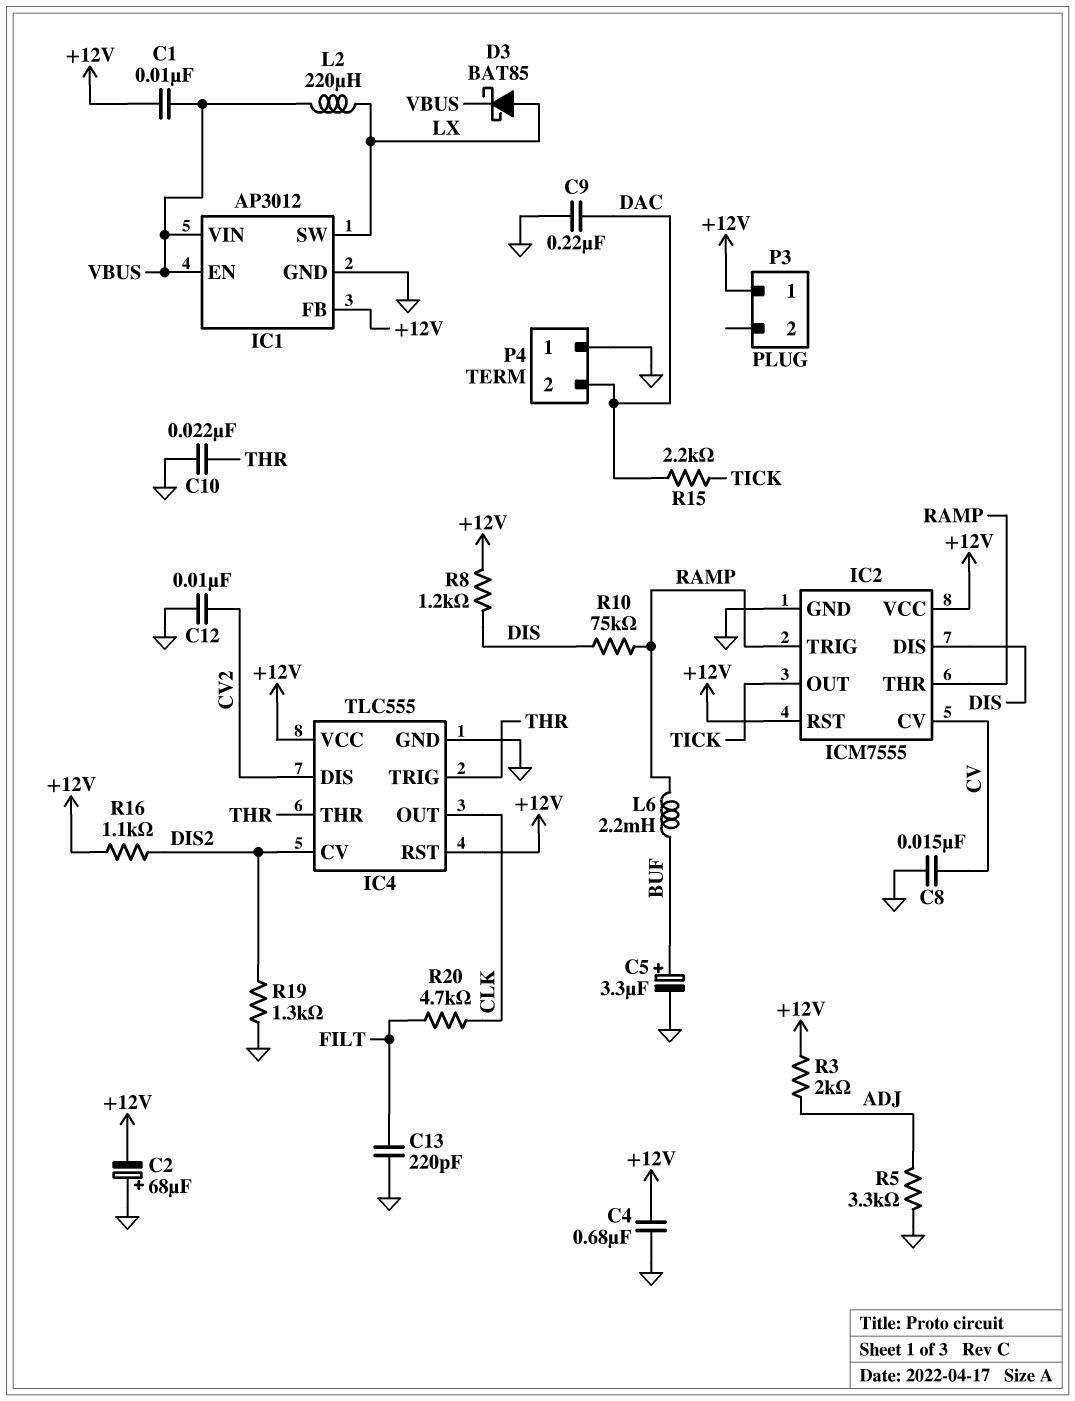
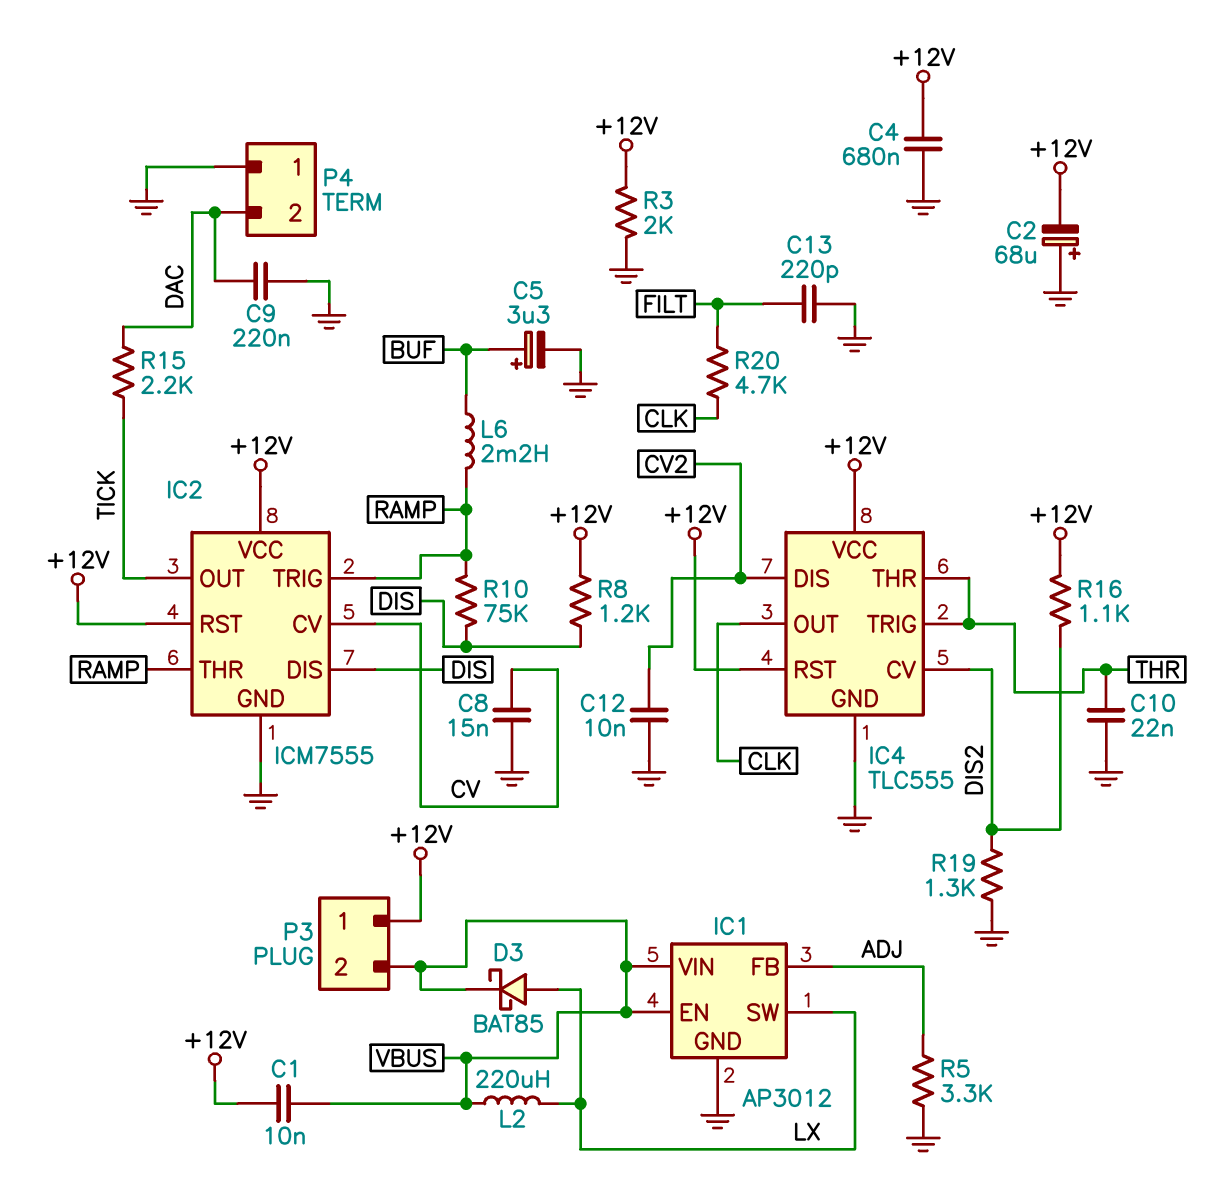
IC1 pin FB: +12V -> ADJ
P3 pin 2: none -> VBUS
R3: 2k (+12V, ADJ) -> 2k (+12V, GND)

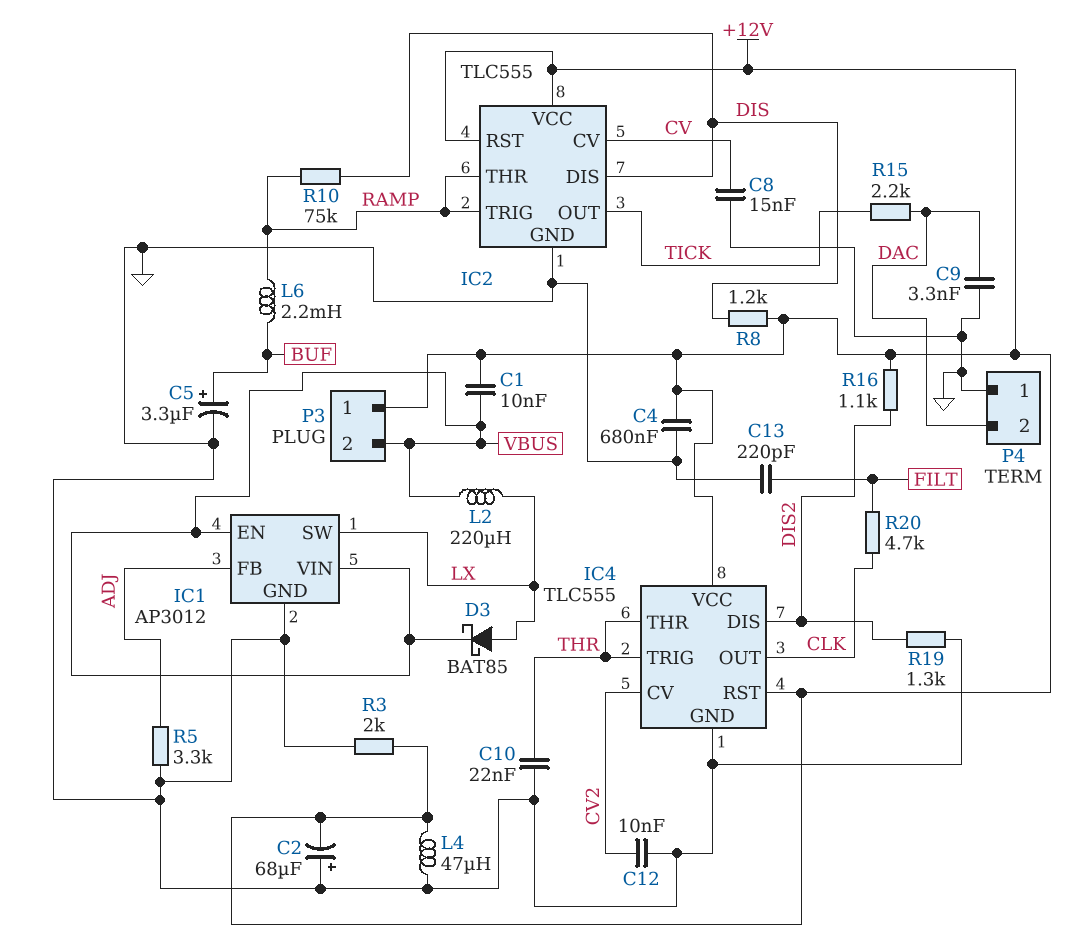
C9: 220nF (DAC, GND) -> 3.3nF (DAC, GND)
IC2: ICM7555 -> TLC555
IC4 pin CV: DIS2 -> CV2
IC4 pin DIS: CV2 -> DIS2
L4: none -> 47uH (+12V, GND)

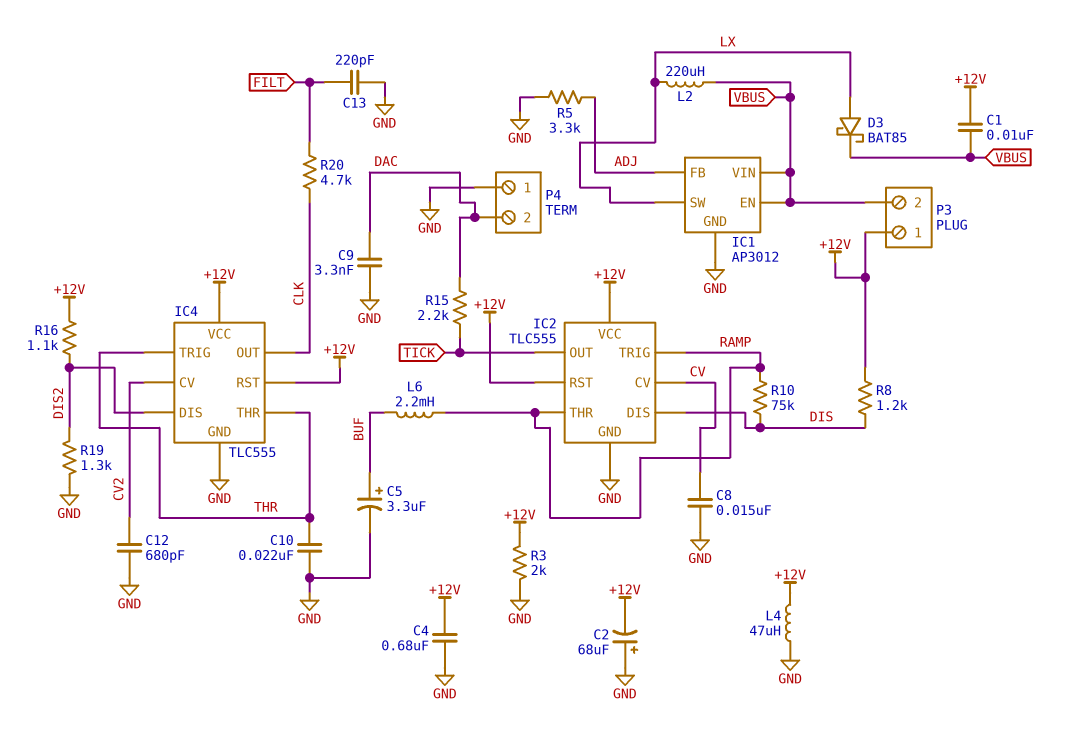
C12: 10nF (CV2, GND) -> 680pF (CV2, GND)

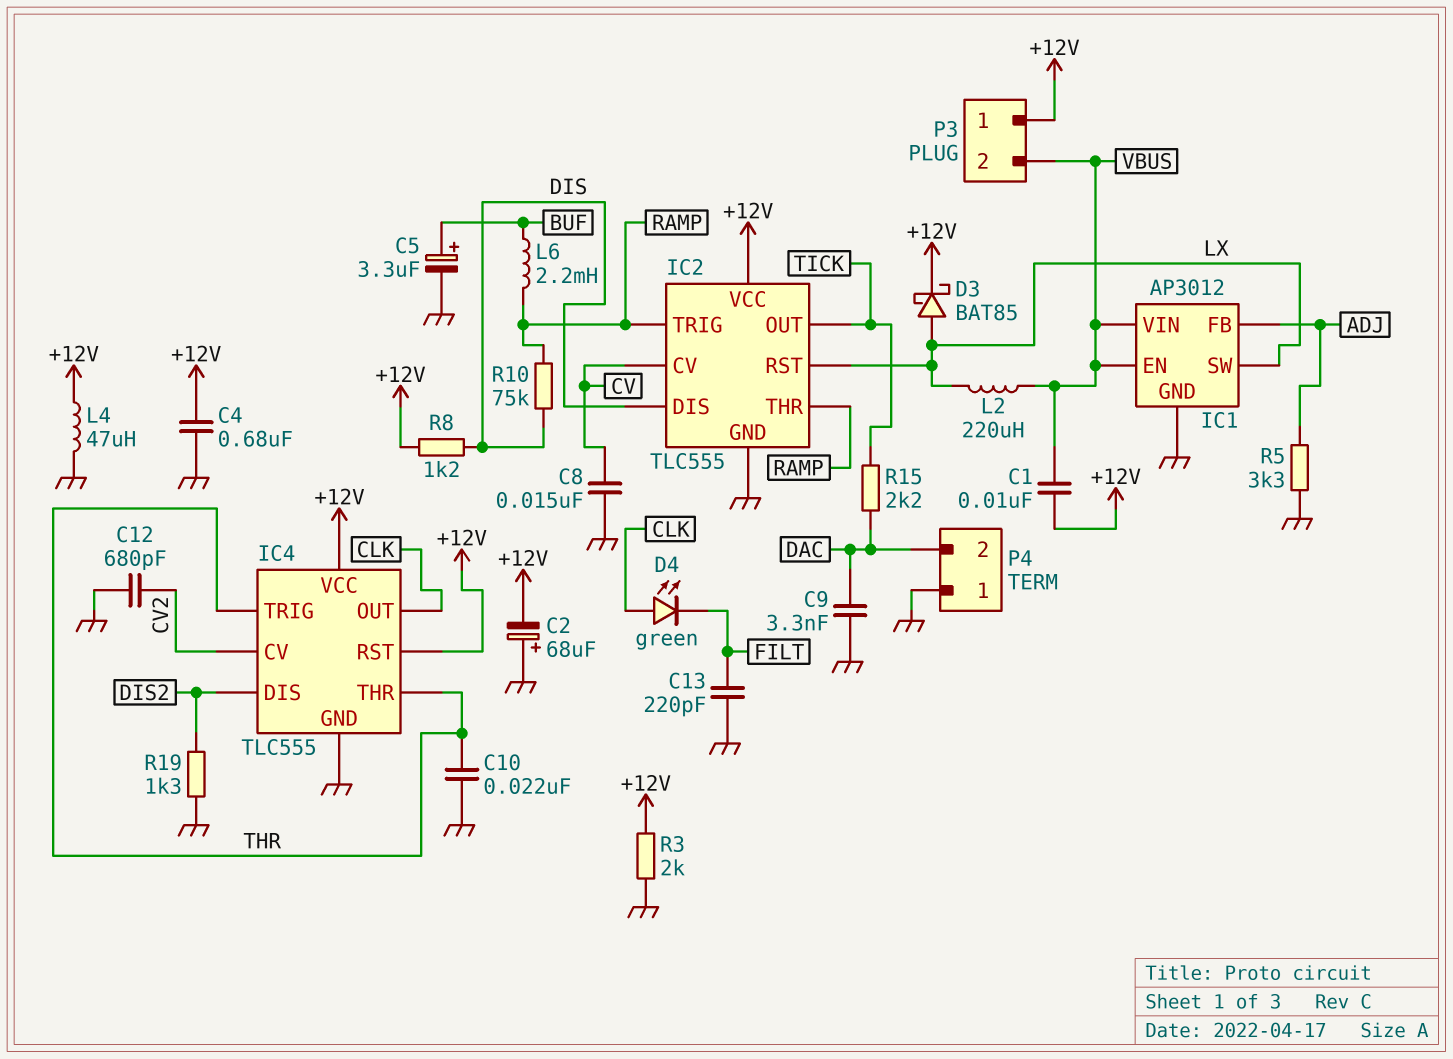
D3: schottky BAT85 (A LX, K VBUS) -> schottky BAT85 (A LX, K +12V)
D4: none -> LED green (A CLK, K FILT)
IC2 pin RST: +12V -> LX
R16: 1.1k (+12V, DIS2) -> none
R20: 4.7k (CLK, FILT) -> none

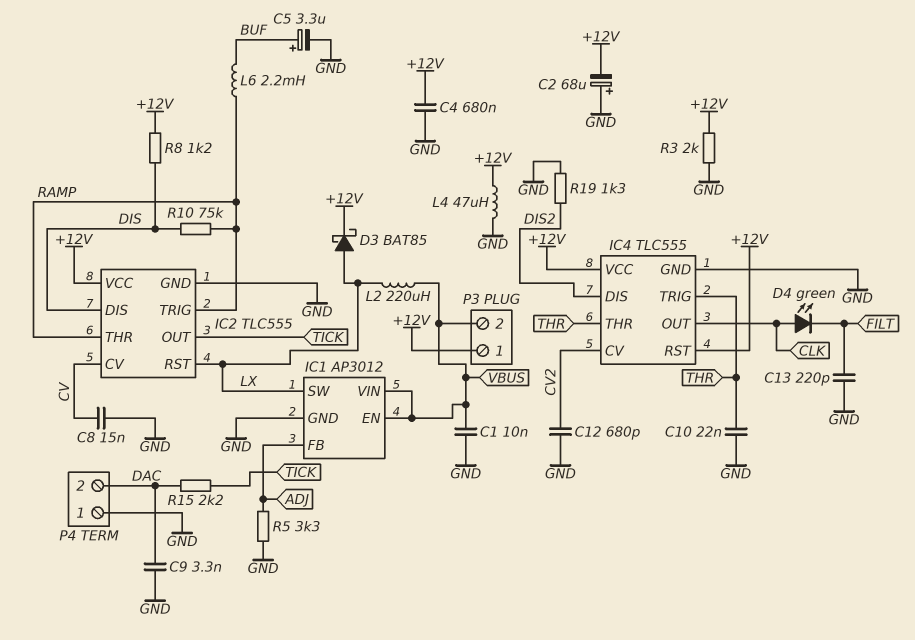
C1: 10nF (+12V, VBUS) -> 10nF (GND, VBUS)

